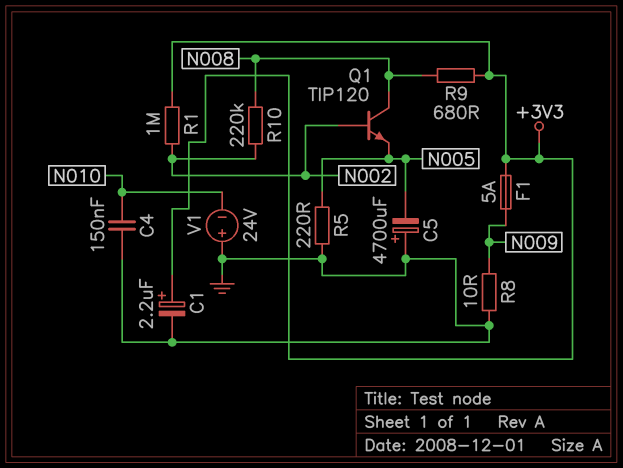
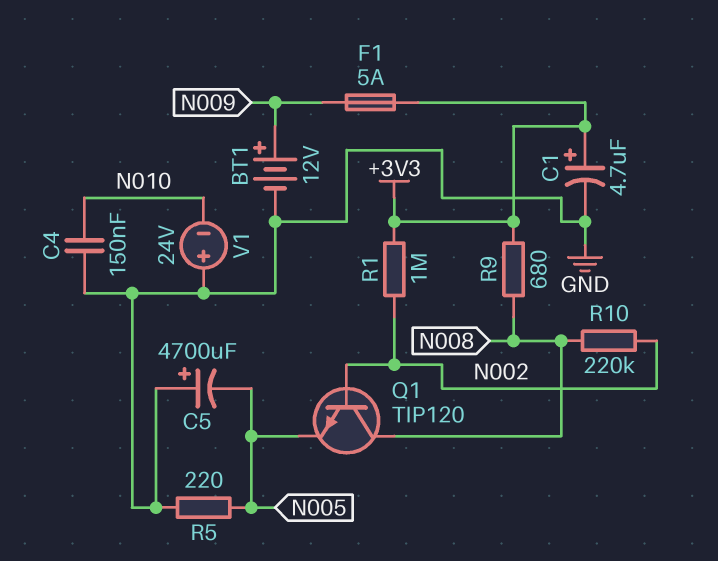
BT1: none -> 12V (plus N009, minus GND)
C1: 2.2uF (plus +3V3, minus GND) -> 4.7uF (plus +3V3, minus GND)
R8: 10 (GND, N009) -> none

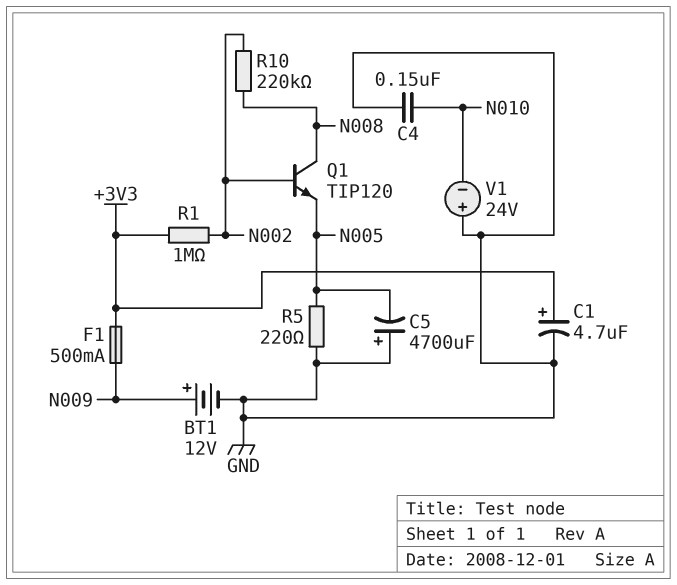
F1: 5A (+3V3, N009) -> 500mA (+3V3, N009)
R9: 680 (+3V3, N008) -> none

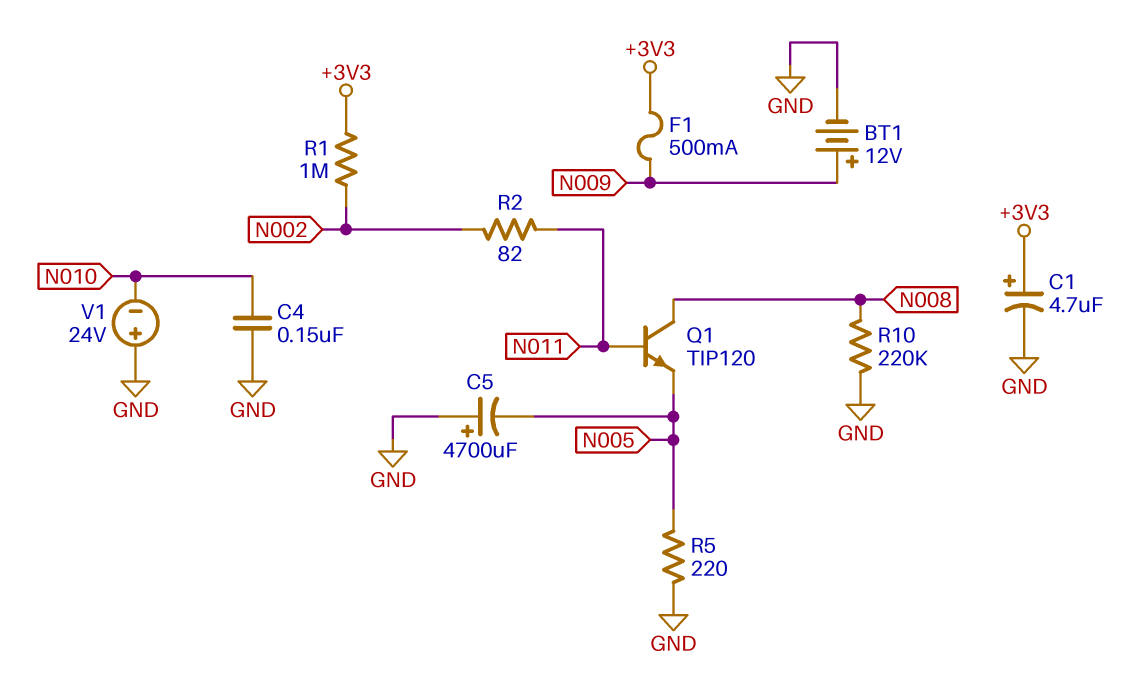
Q1: NPN TIP120 (B N002, C N008, E N005) -> NPN TIP120 (B N011, C N008, E N005)
R2: none -> 82 (N002, N011)
R10: 220k (N002, N008) -> 220k (GND, N008)

